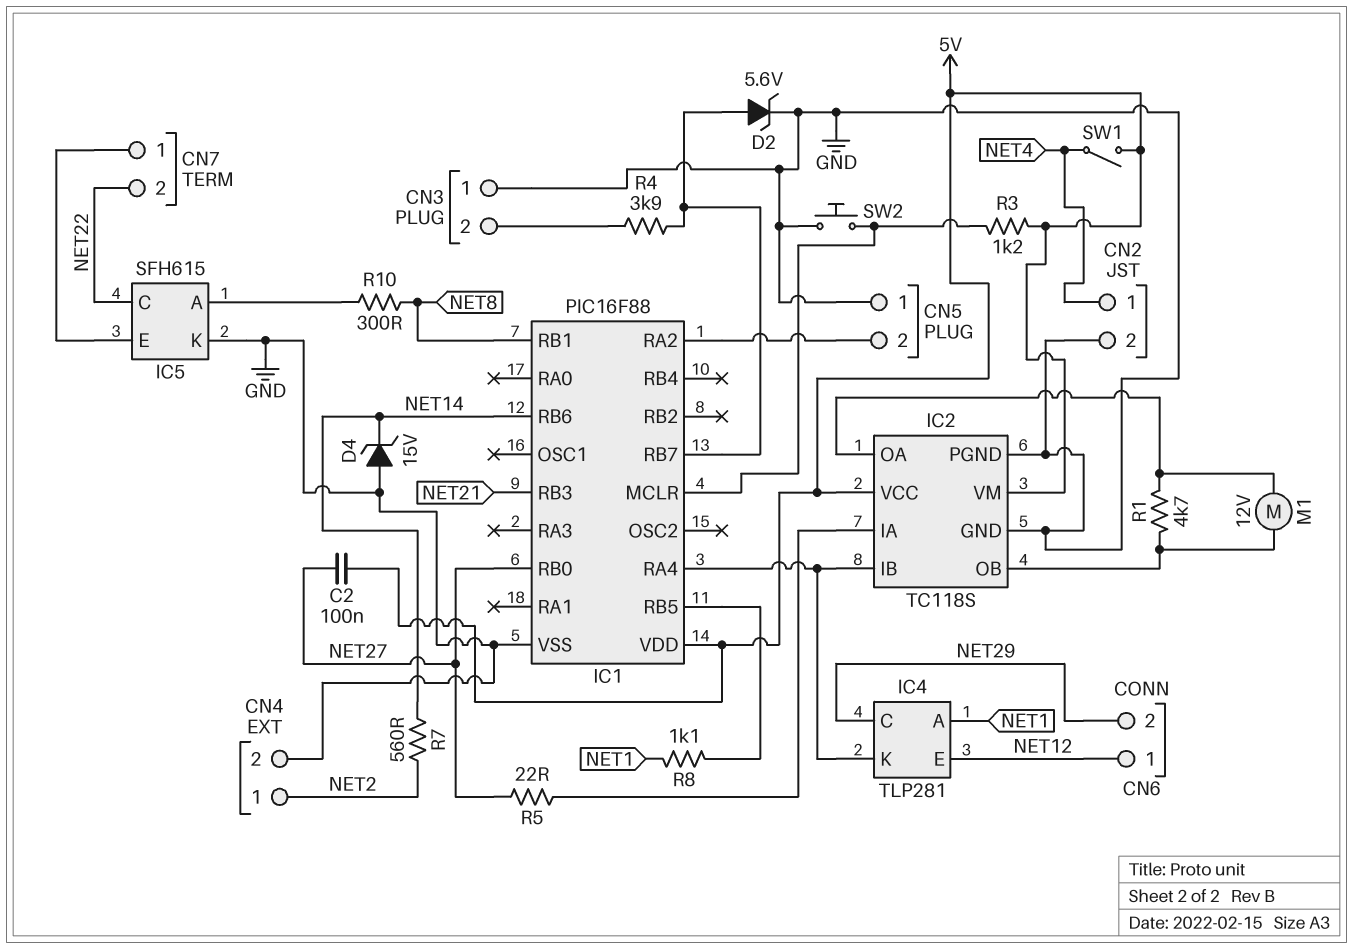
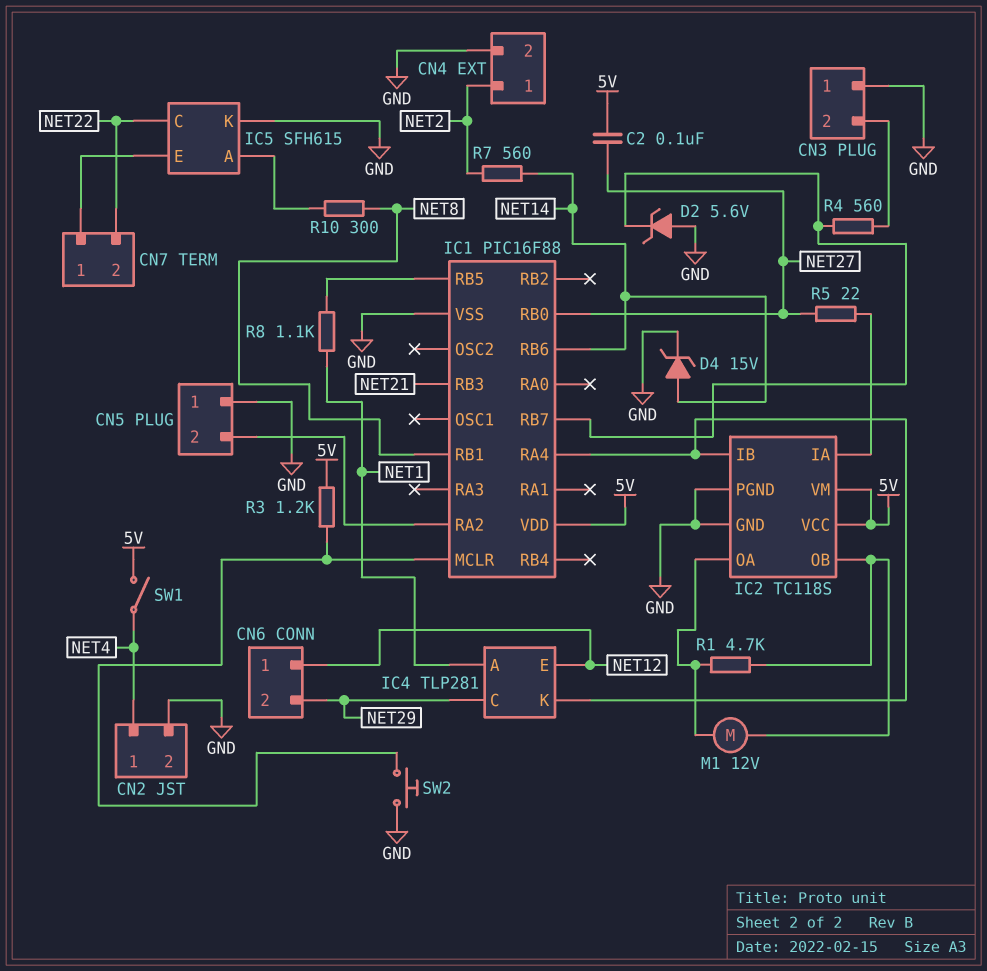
D2: zener 5.6V (A IC1/RB7, K GND) -> zener 5.6V (A GND, K IC1/RB7)
D4: zener 15V (A GND, K NET14) -> zener 15V (A NET14, K GND)
R4: 3.9k (CN3/2, IC1/RB7) -> 560 (CN3/2, IC1/RB7)

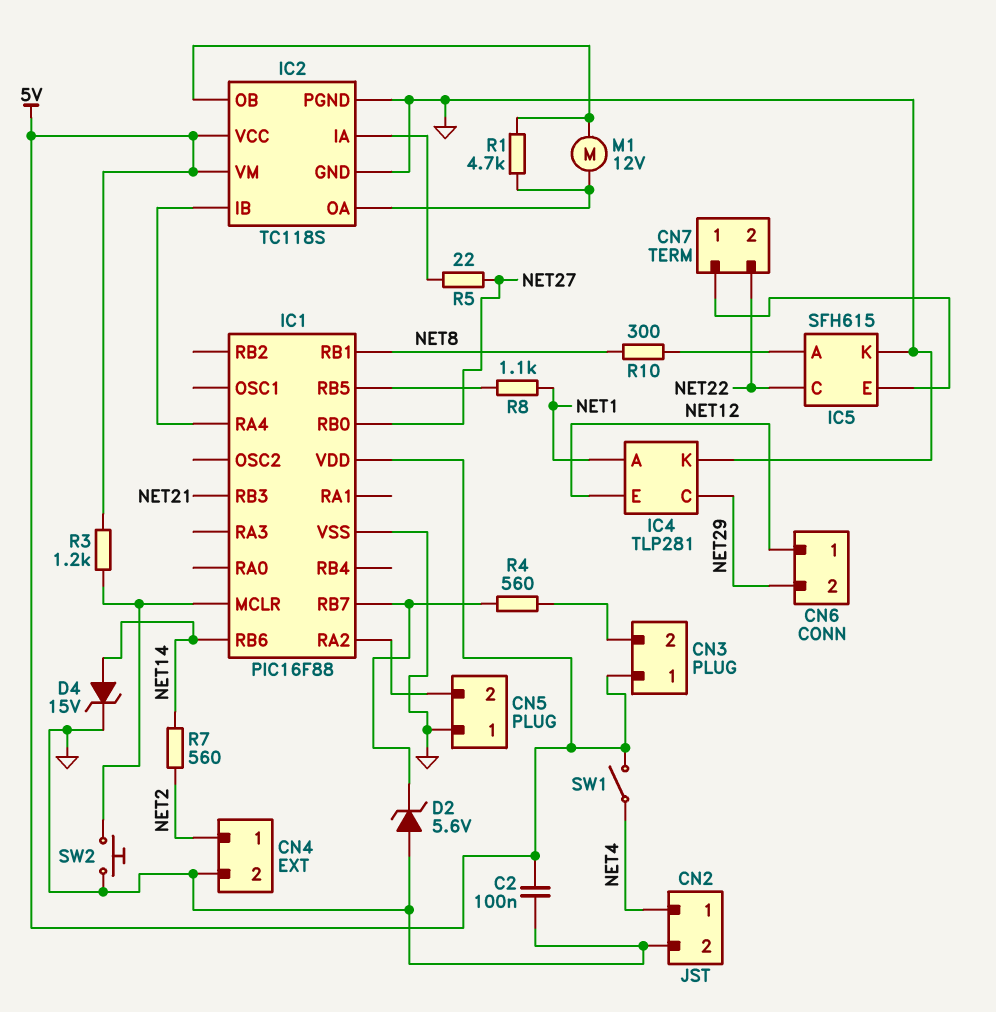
C2: 100nF (5V, NET27) -> 100nF (5V, GND)
CN3 pin 1: GND -> 5V
IC4 pin K: IC1/RA4 -> GND

